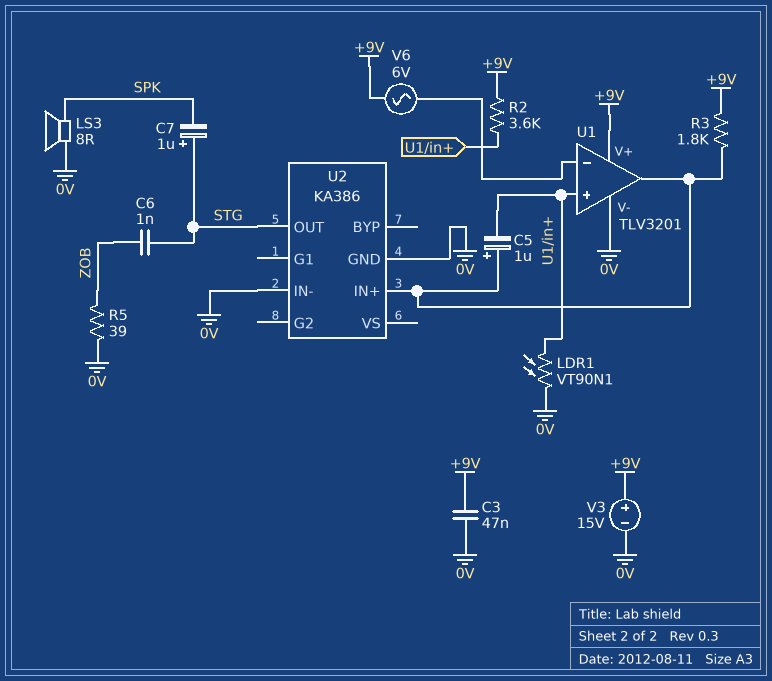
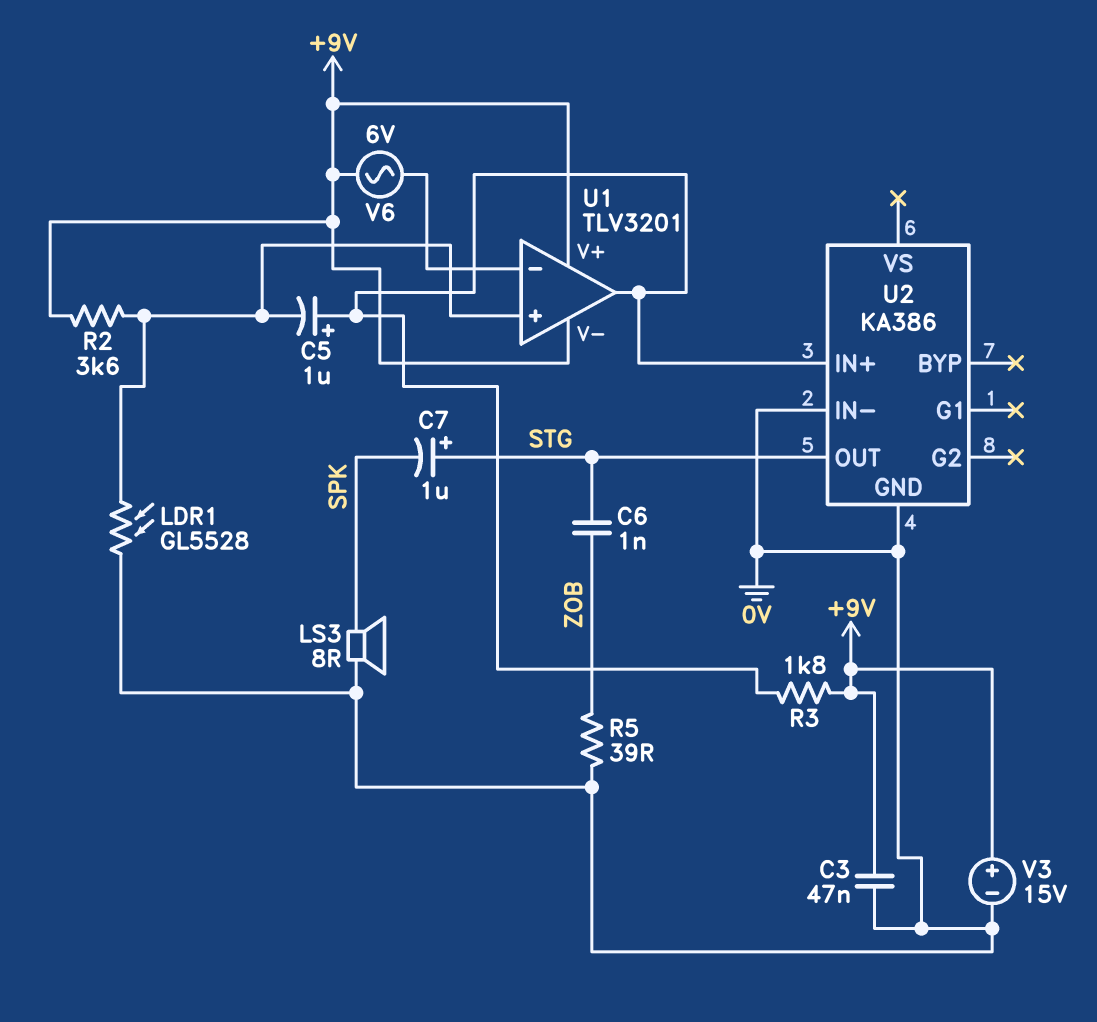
LDR1: VT90N1 (0V, U1/in+) -> GL5528 (0V, U1/in+)
U1 pin V-: 0V -> +9V

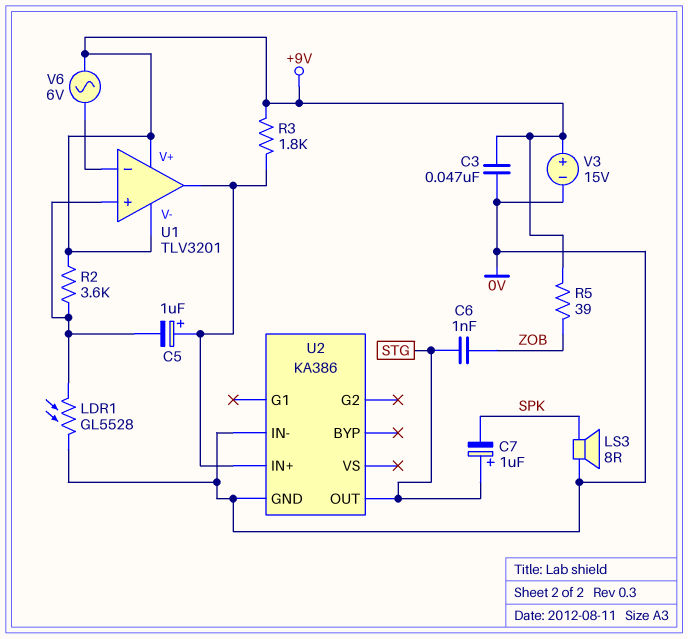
R5: 39 (0V, ZOB) -> 39 (+9V, ZOB)

